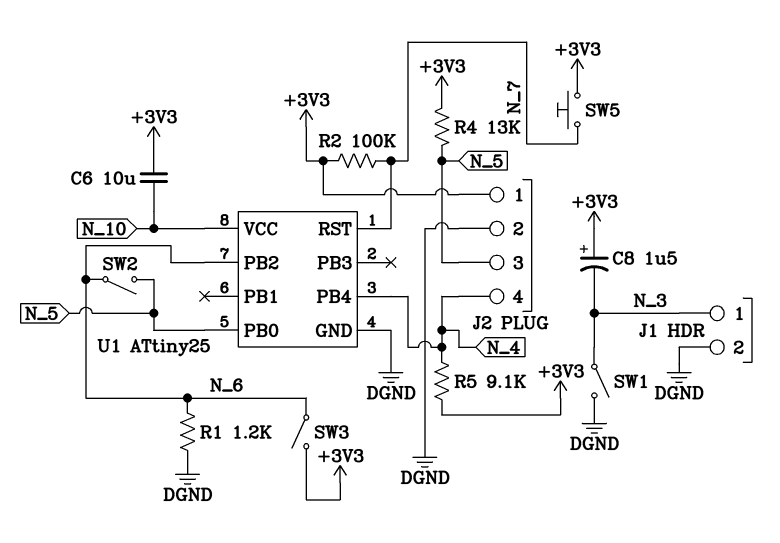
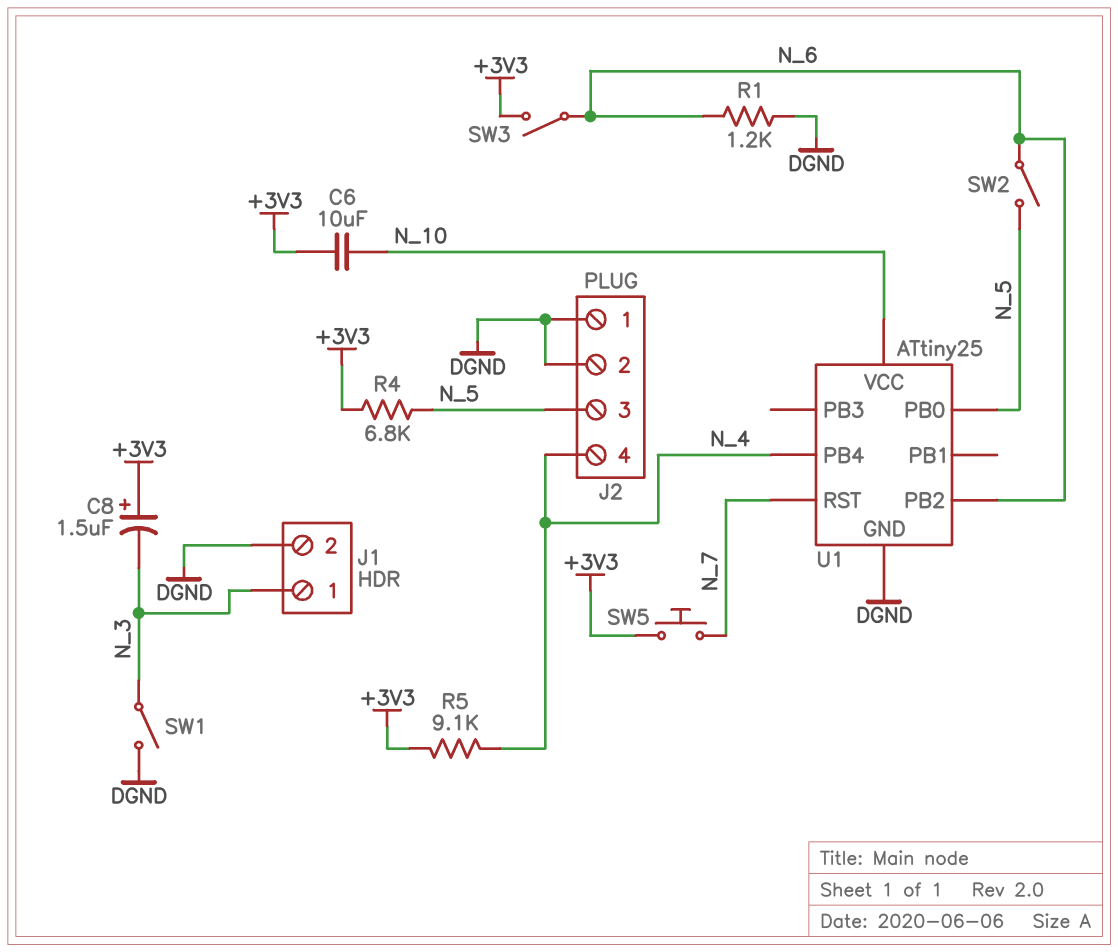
J2 pin 1: +3V3 -> DGND
R2: 100k (+3V3, N_7) -> none
R4: 13k (+3V3, N_5) -> 6.8k (+3V3, N_5)

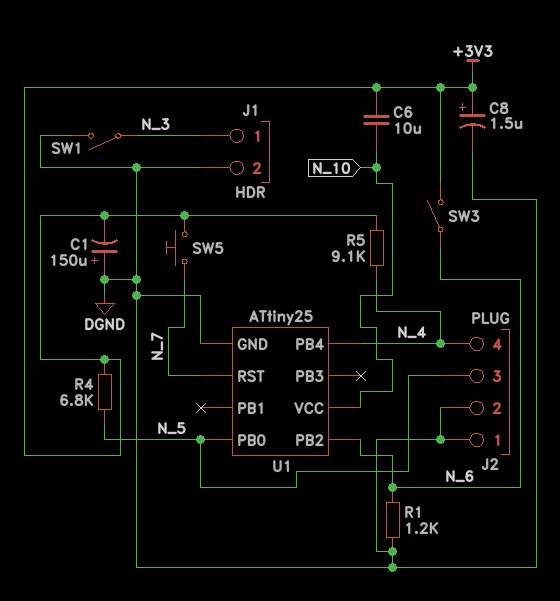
C1: none -> 150uF (plus DGND, minus +3V3)
C8: 1.5uF (plus +3V3, minus N_3) -> 1.5uF (plus +3V3, minus DGND)
SW2: switch (N_5, N_6) -> none

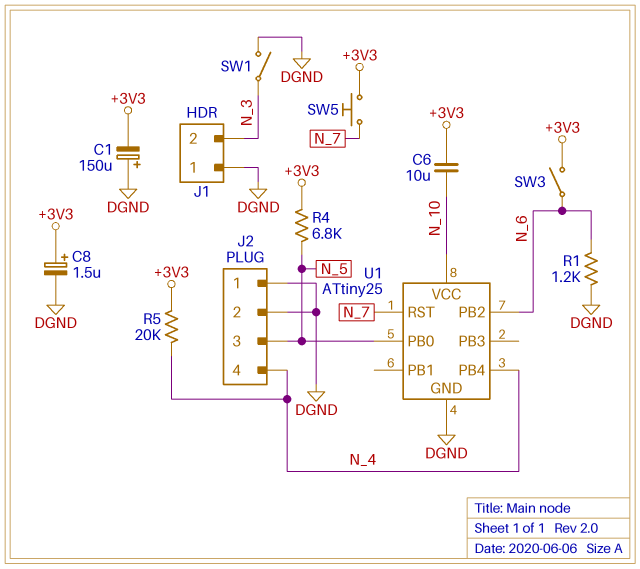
J1 pin 1: N_3 -> DGND
J1 pin 2: DGND -> N_3
R5: 9.1k (+3V3, N_4) -> 20k (+3V3, N_4)

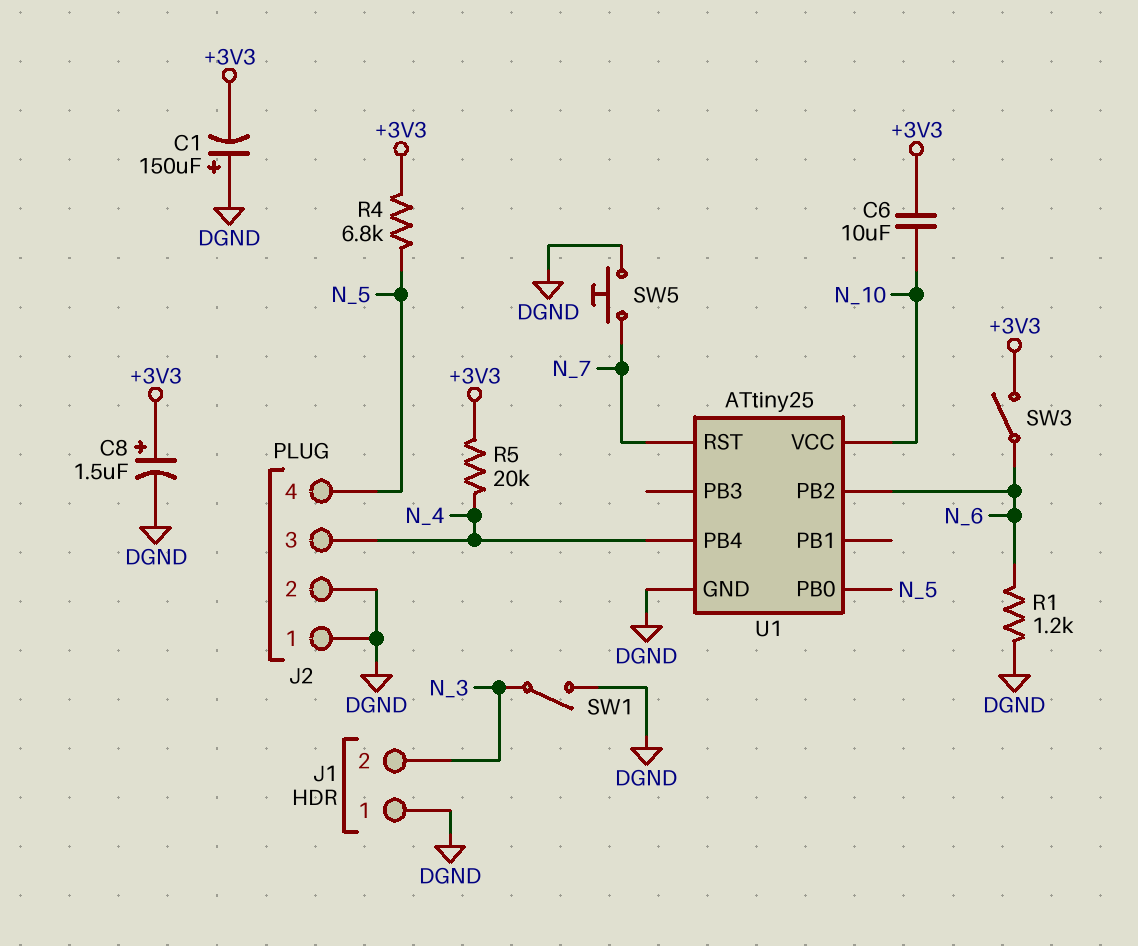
J2 pin 3: N_5 -> N_4
J2 pin 4: N_4 -> N_5
SW5: button (+3V3, N_7) -> button (DGND, N_7)

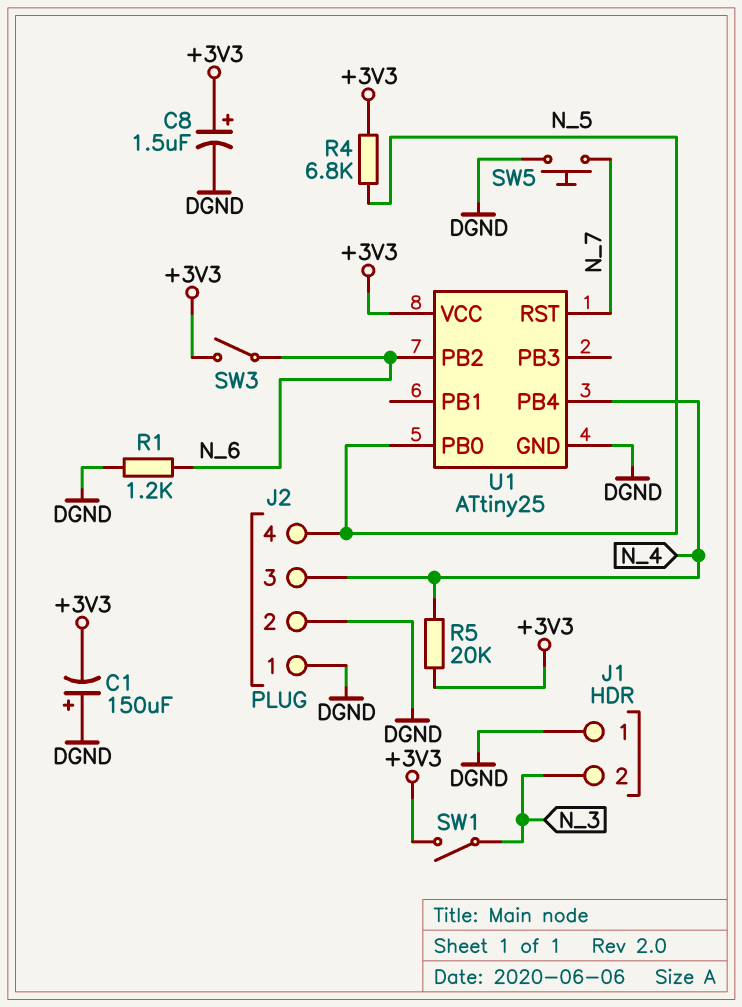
C6: 10uF (+3V3, N_10) -> none
SW1: switch (DGND, N_3) -> switch (+3V3, N_3)
U1 pin VCC: N_10 -> +3V3

